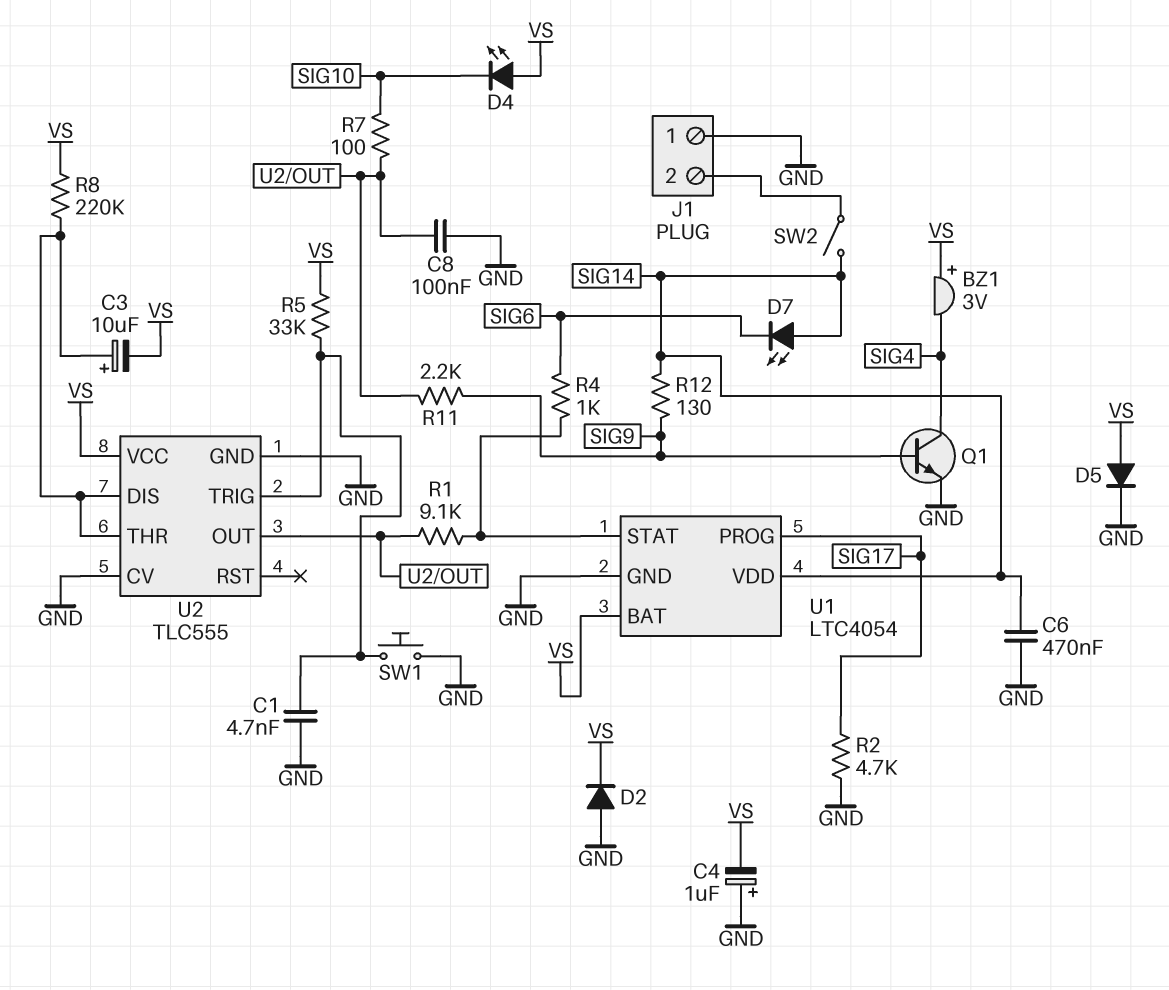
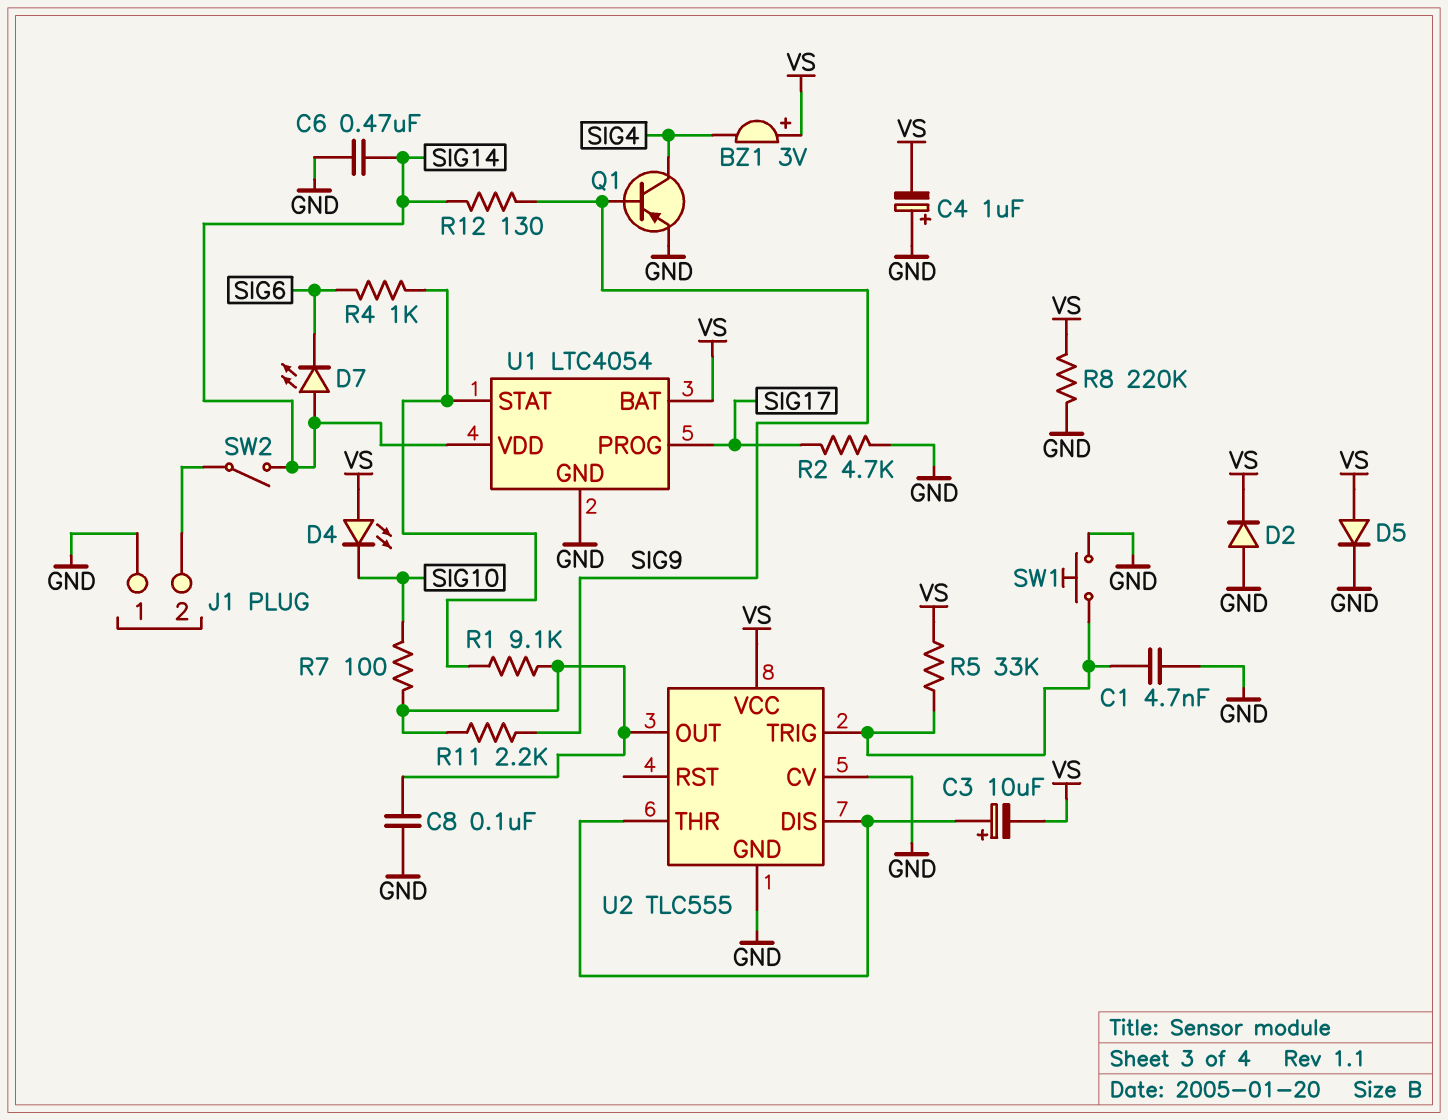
Q1: NPN (B SIG9, C SIG4, E GND) -> PNP (B SIG9, C SIG4, E GND)
R8: 220k (U2/DIS, VS) -> 220k (GND, VS)

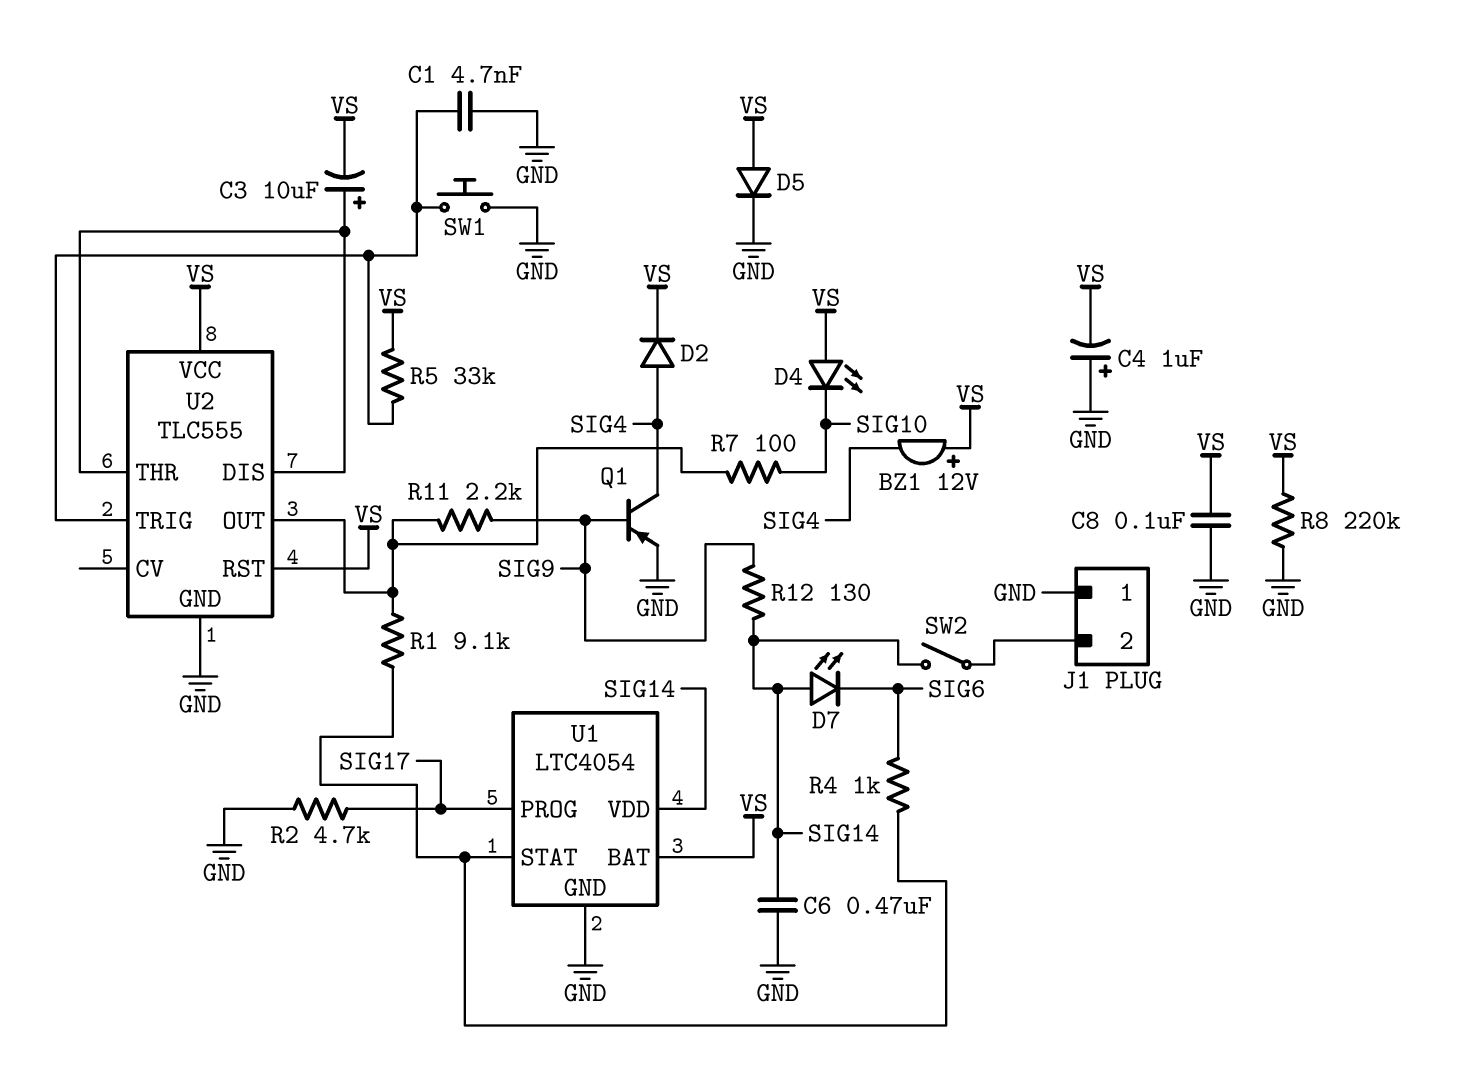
BZ1: buzzer 3V (plus VS, minus SIG4) -> buzzer 12V (plus VS, minus SIG4)
C8: 100nF (GND, U2/OUT) -> 100nF (GND, VS)
D2: diode (A GND, K VS) -> diode (A SIG4, K VS)
U2 pin CV: GND -> none
U2 pin RST: none -> VS

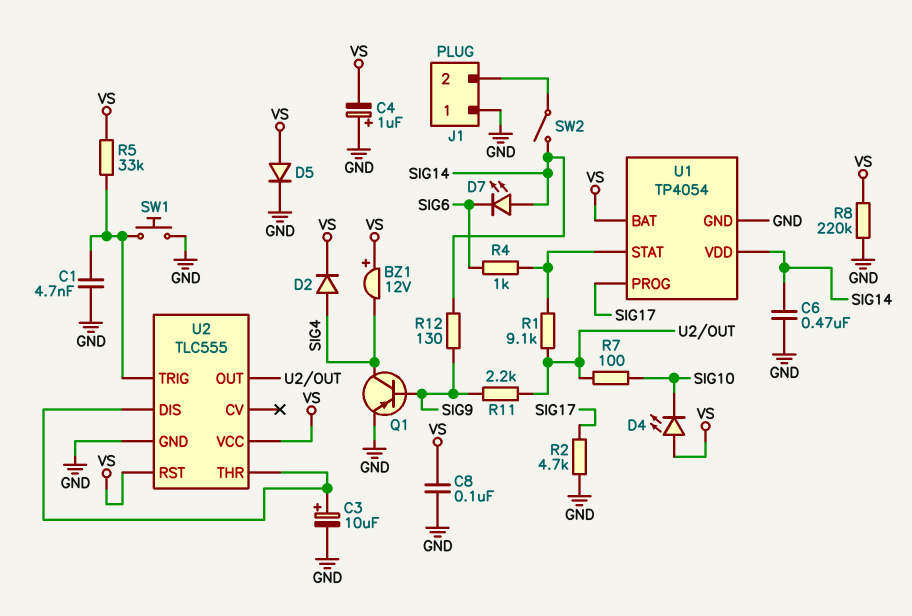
C3: 10uF (plus U2/DIS, minus VS) -> 10uF (plus U2/DIS, minus GND)
U1: LTC4054 -> TP4054

